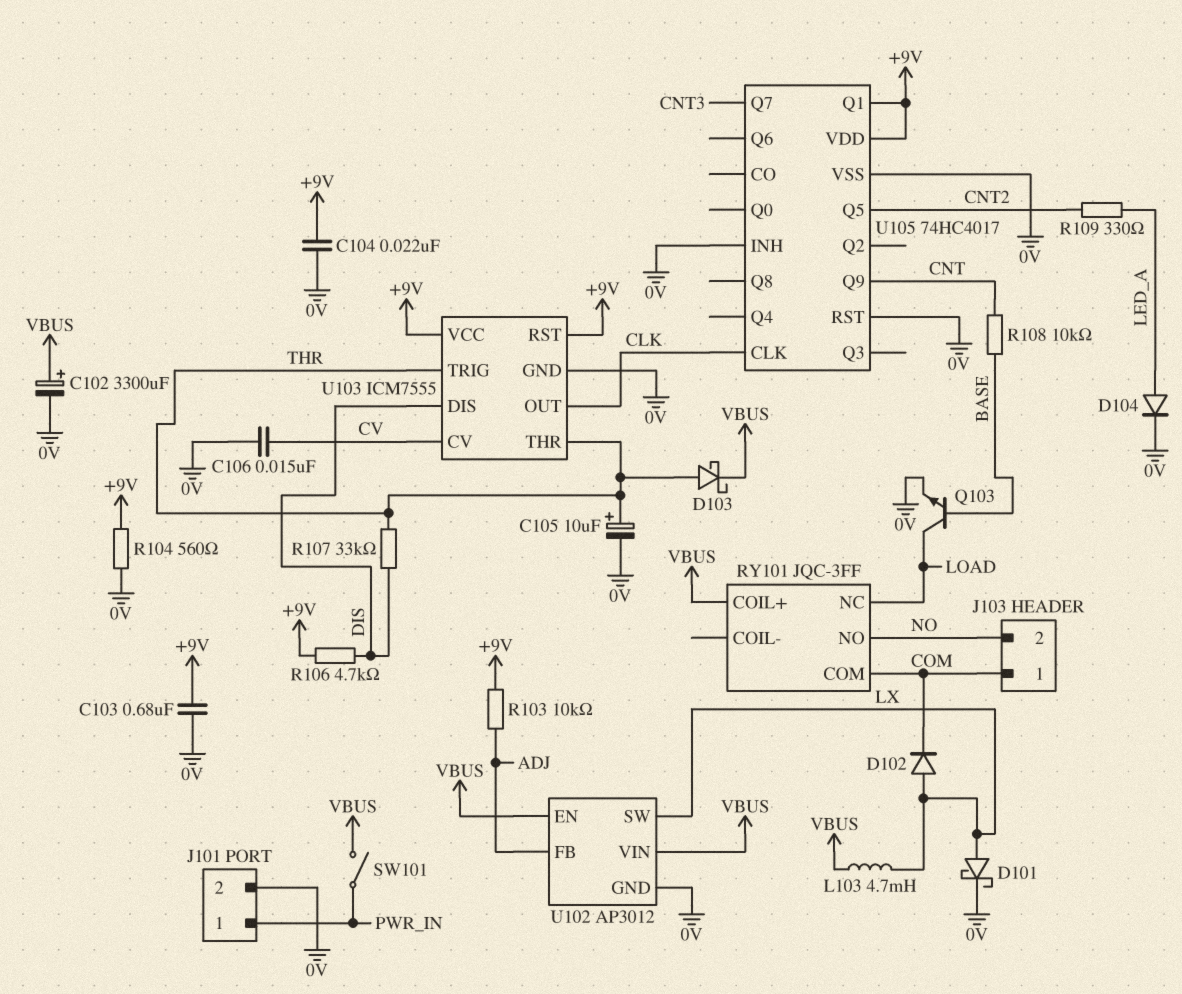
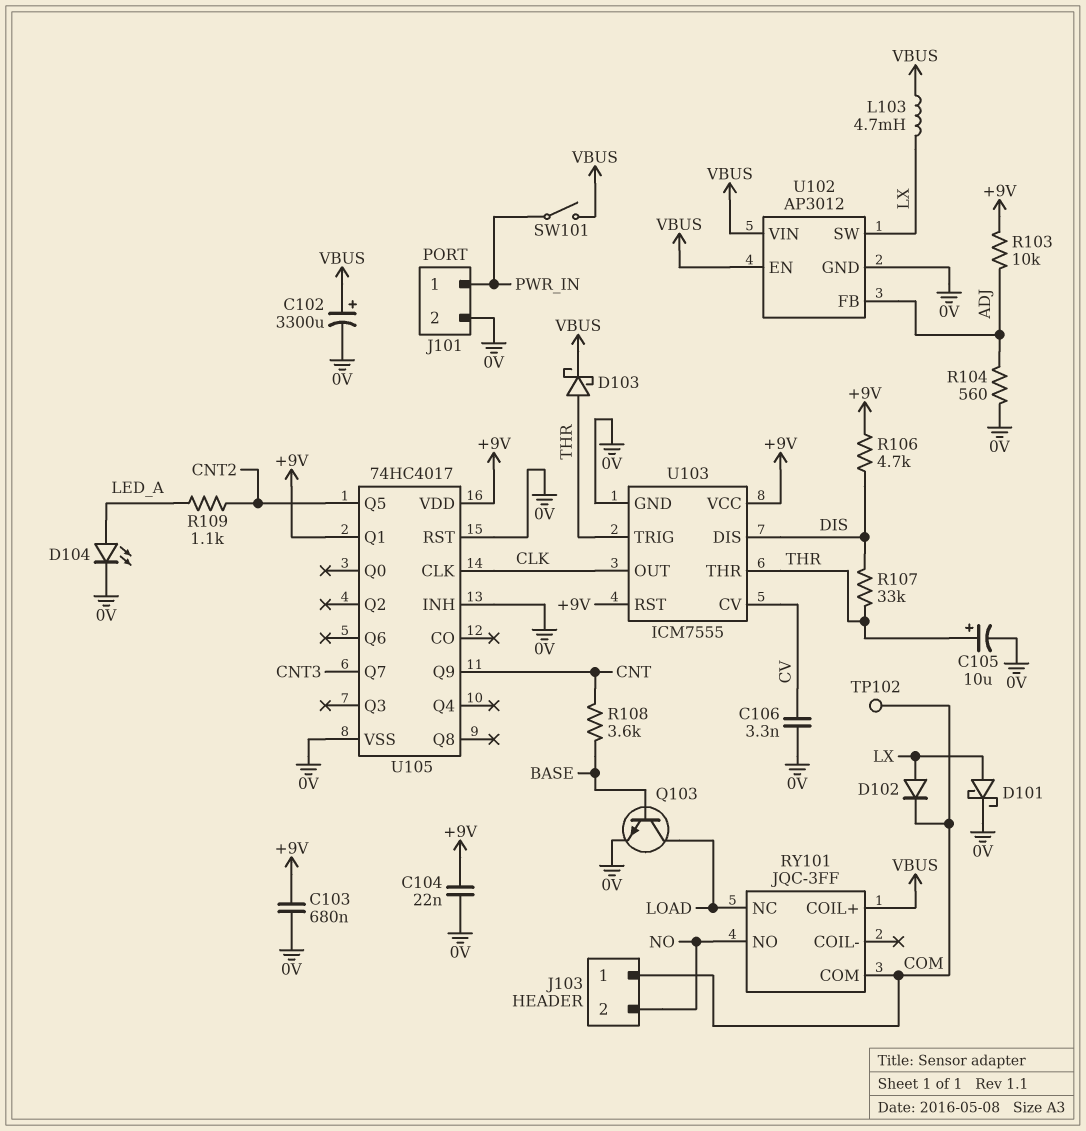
C106: 15nF (0V, CV) -> 3.3nF (0V, CV)
D104: diode (A LED_A, K 0V) -> LED (A LED_A, K 0V)
R104: 560 (+9V, 0V) -> 560 (0V, ADJ)
R108: 10k (BASE, CNT) -> 3.6k (BASE, CNT)
R109: 330 (CNT2, LED_A) -> 1.1k (CNT2, LED_A)
TP102: none -> test point (COM)

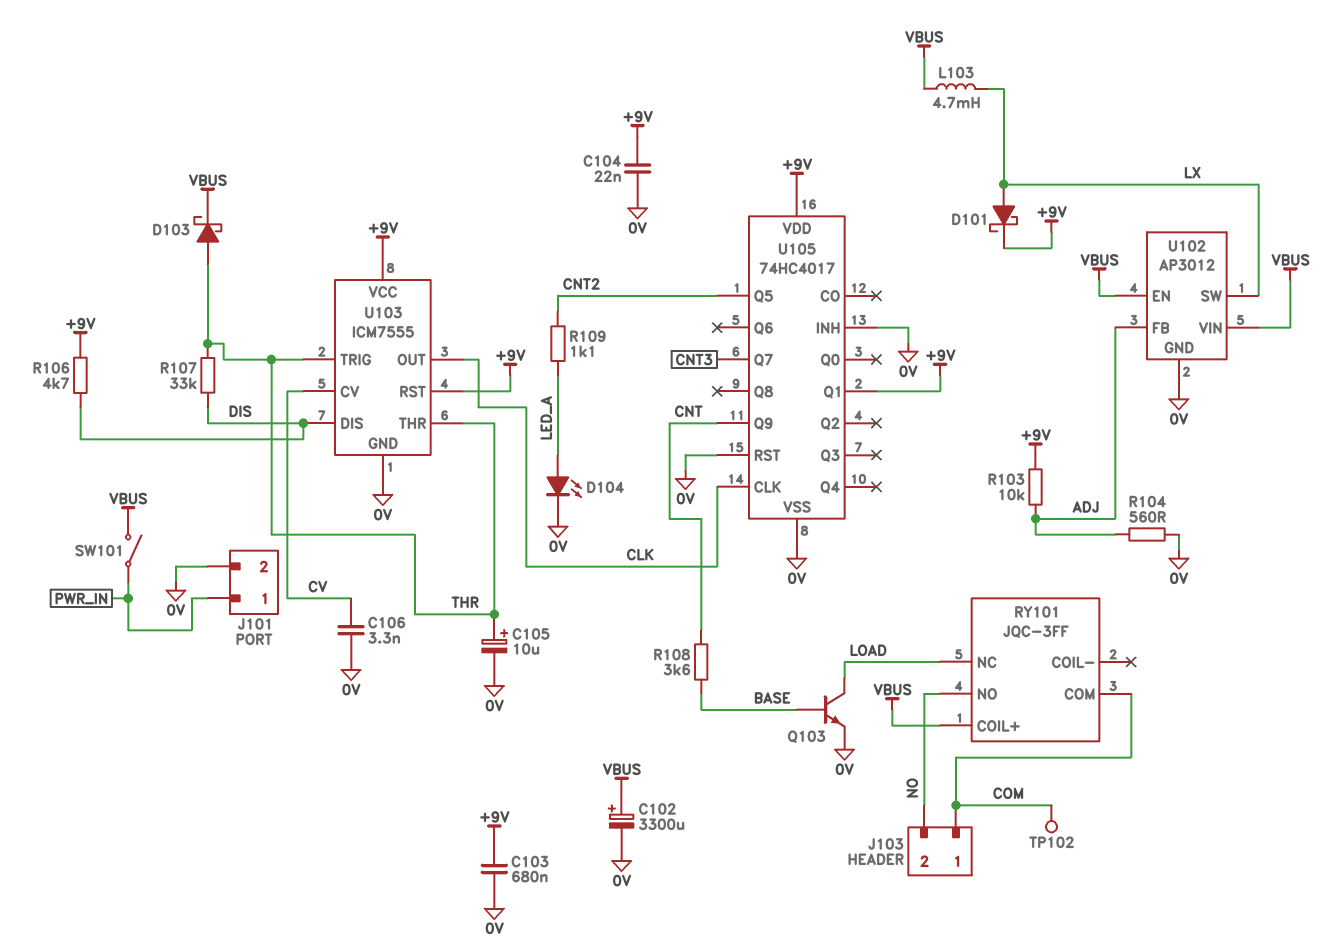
D101: schottky (A LX, K 0V) -> schottky (A LX, K +9V)
D102: diode (A LX, K COM) -> none

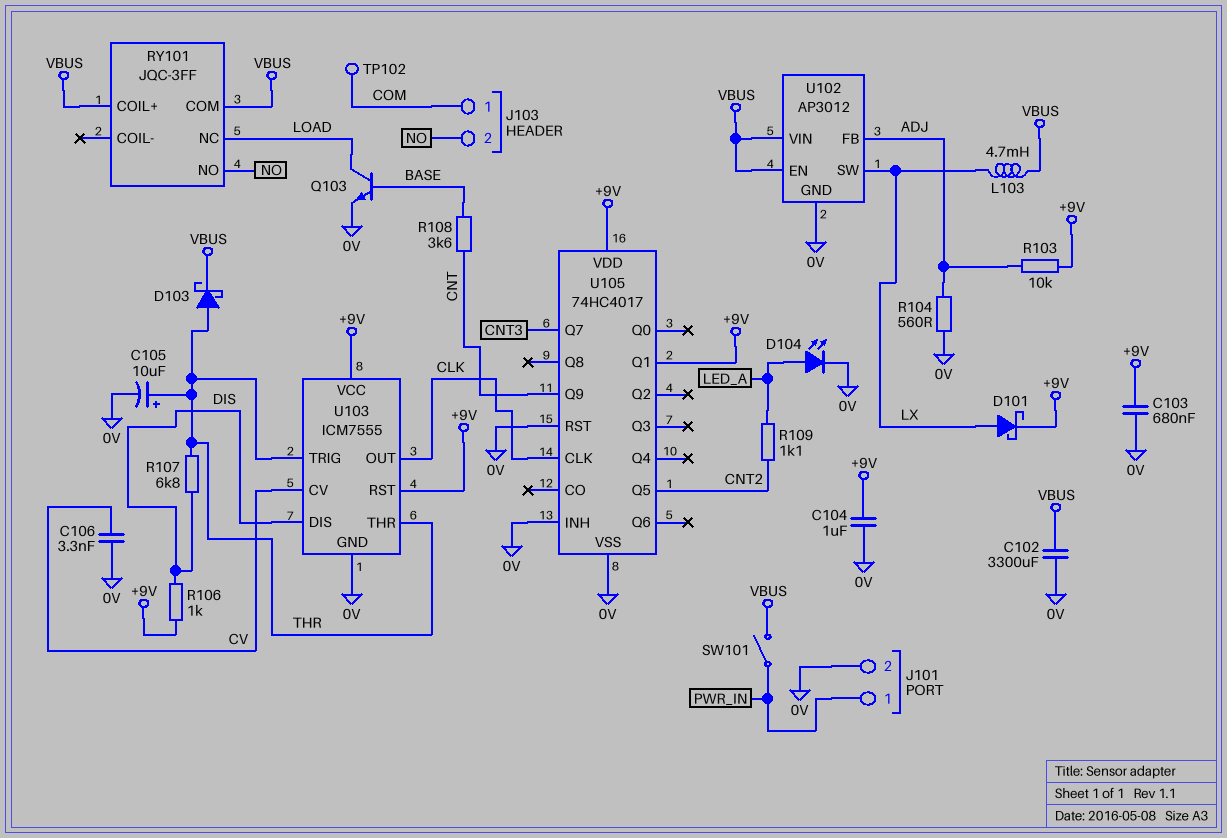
C102: 3300uF (plus VBUS, minus 0V) -> 3300uF (0V, VBUS)
C104: 22nF (+9V, 0V) -> 1uF (+9V, 0V)
R106: 4.7k (+9V, DIS) -> 1k (+9V, DIS)
R107: 33k (DIS, THR) -> 6.8k (DIS, THR)
RY101 pin COM: COM -> VBUS

